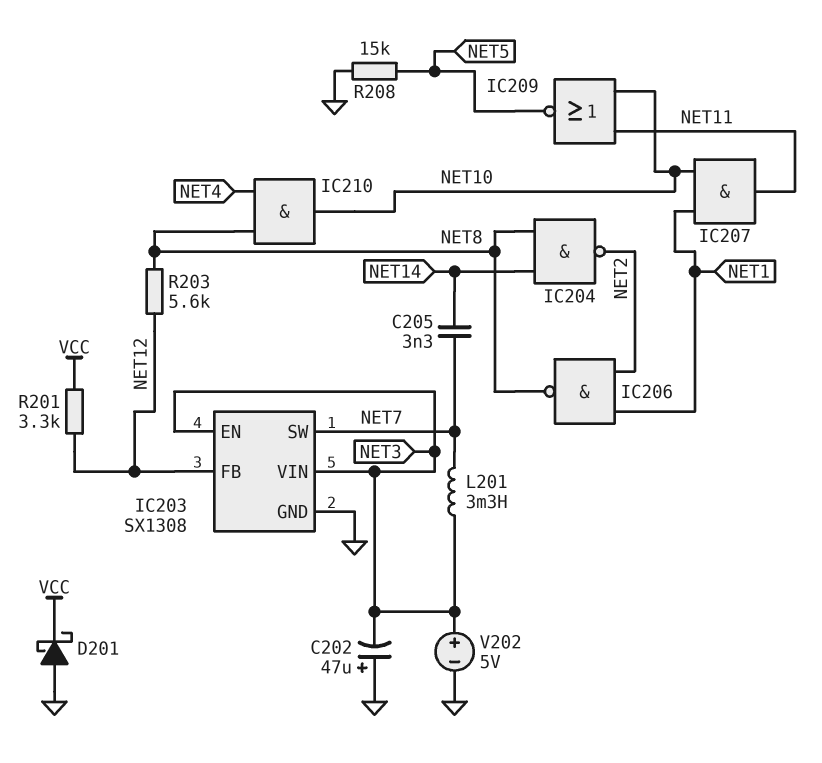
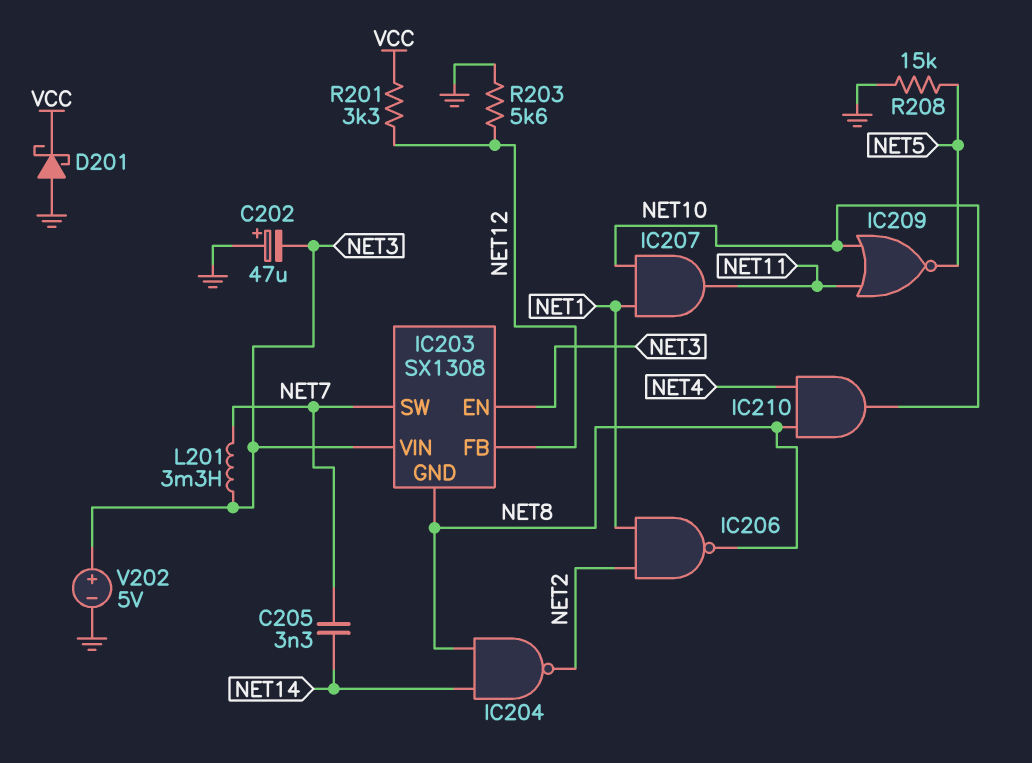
IC203 pin GND: GND -> NET8
R203: 5.6k (NET8, NET12) -> 5.6k (GND, NET12)

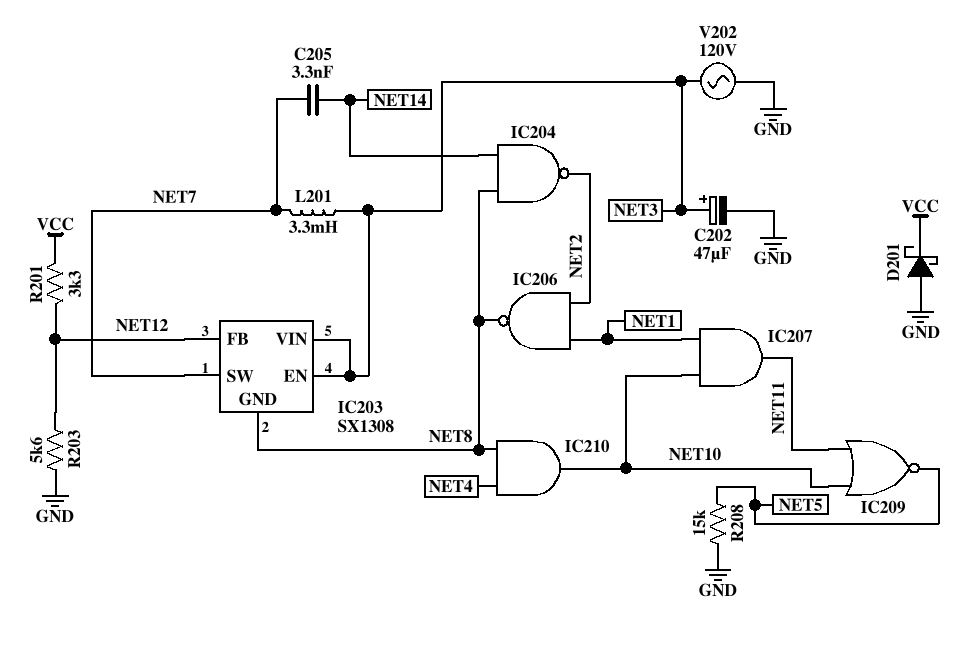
C202: 47uF (plus GND, minus NET3) -> 47uF (plus NET3, minus GND)
V202: 5V (plus NET3, minus GND) -> AC 120V (GND, NET3)

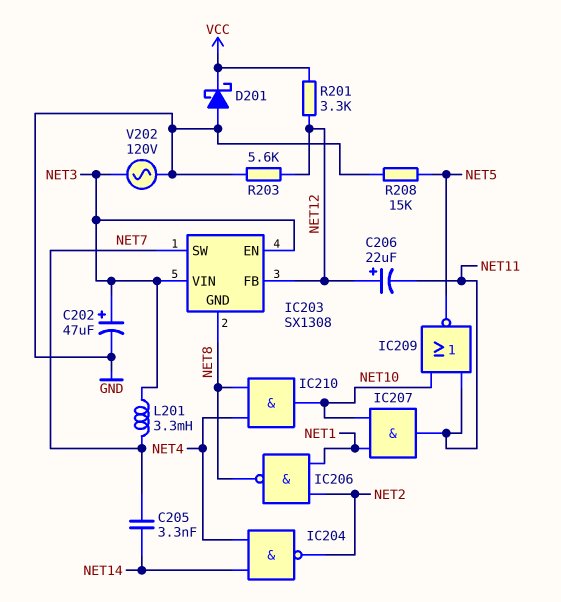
C206: none -> 22uF (plus NET12, minus NET11)
IC204: NAND (in NET8, in NET14, out NET2) -> NAND (in NET4, in NET14, out NET2)

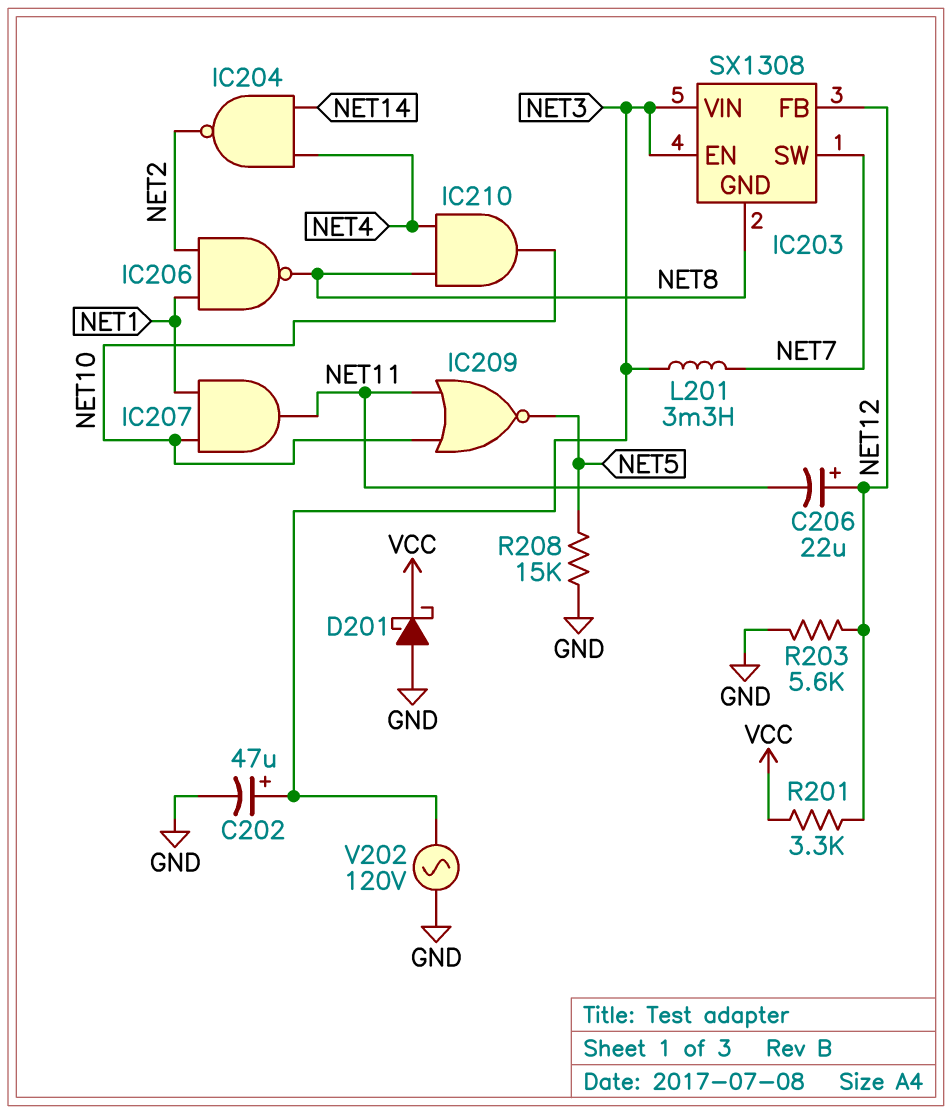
C205: 3.3nF (NET7, NET14) -> none

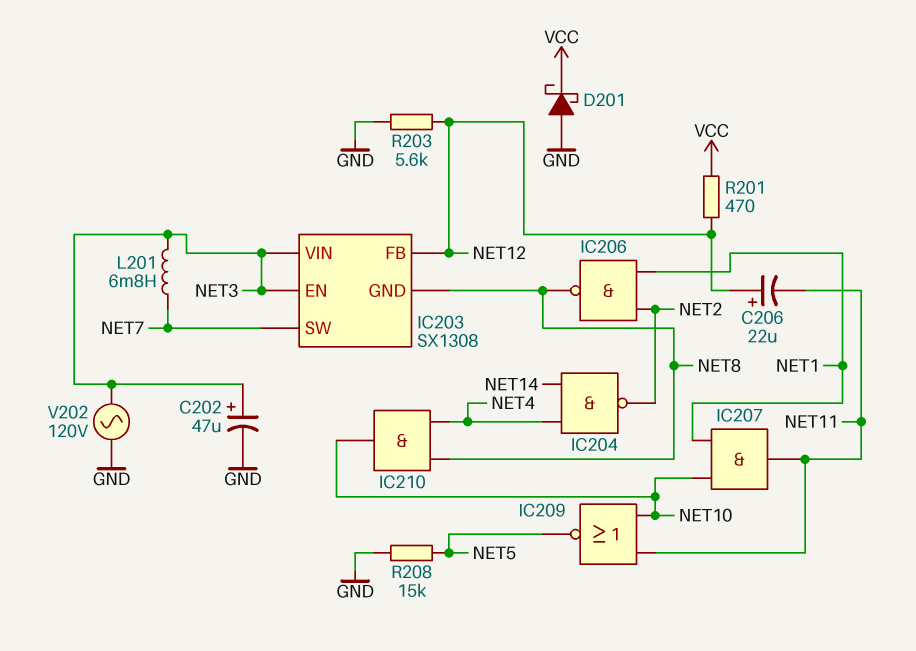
L201: 3.3mH (NET3, NET7) -> 6.8mH (NET3, NET7)
R201: 3.3k (NET12, VCC) -> 470 (NET12, VCC)

